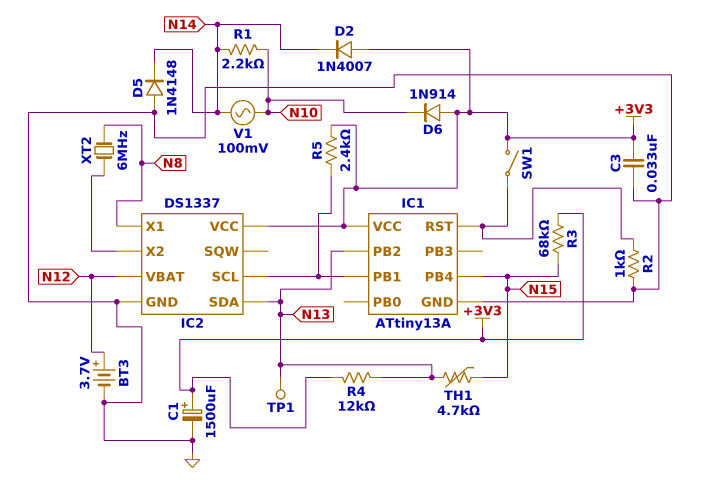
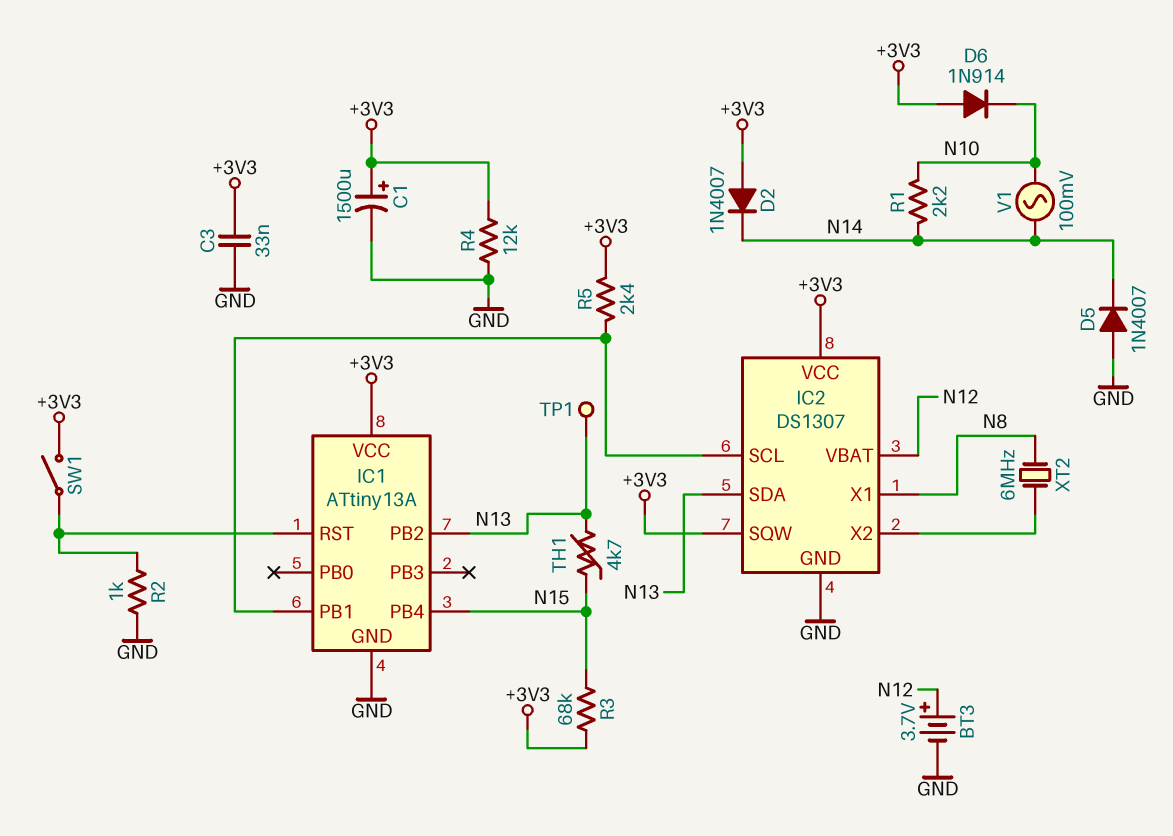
D5: diode 1N4148 (A GND, K N14) -> diode 1N4007 (A GND, K N14)
IC2: DS1337 -> DS1307
IC2 pin SQW: none -> +3V3
R4: 12k (+3V3, N13) -> 12k (+3V3, GND)

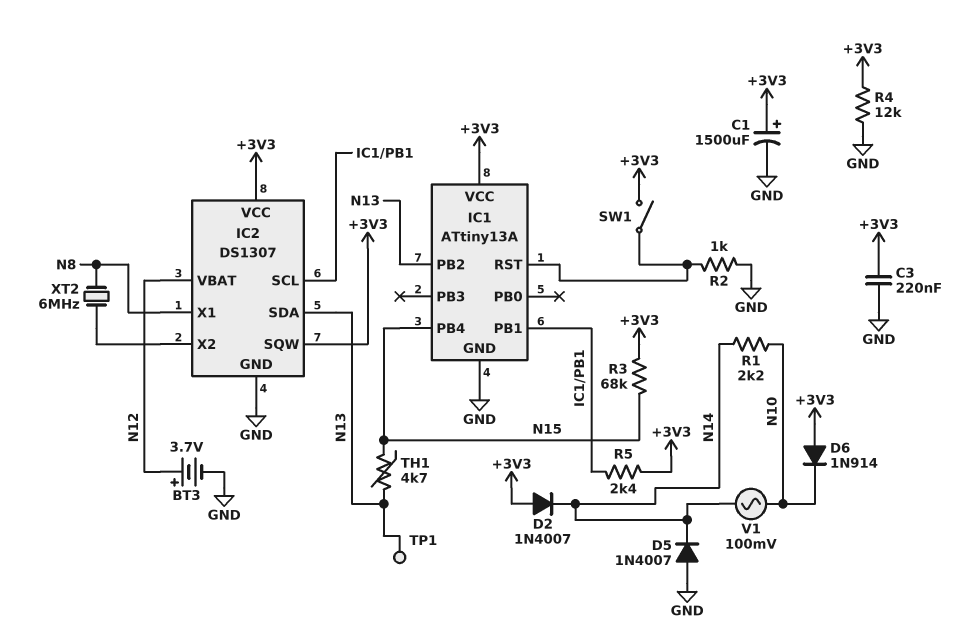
C3: 33nF (+3V3, GND) -> 220nF (+3V3, GND)

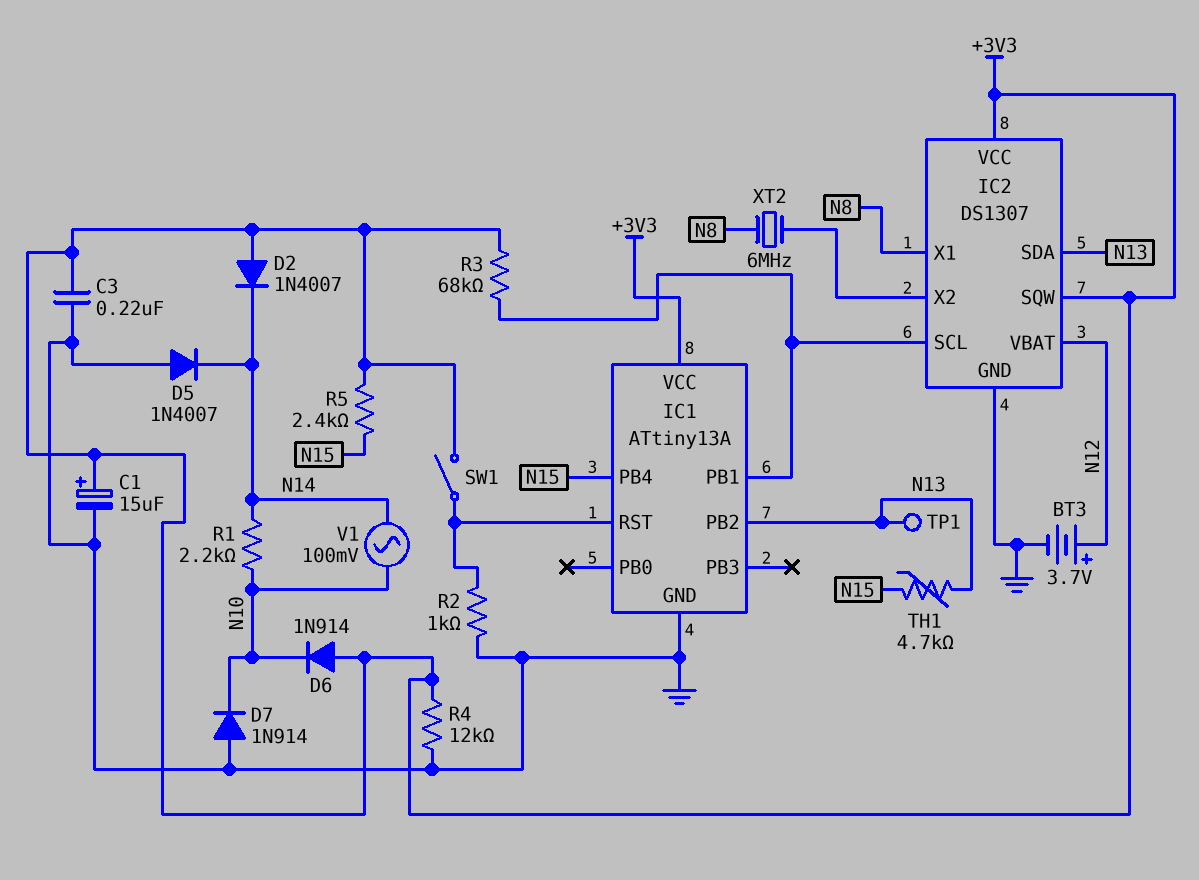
C1: 1500uF (plus +3V3, minus GND) -> 15uF (plus +3V3, minus GND)
D7: none -> diode 1N914 (A GND, K N10)
R3: 68k (+3V3, N15) -> 68k (+3V3, IC1/PB1)
R5: 2.4k (+3V3, IC1/PB1) -> 2.4k (+3V3, N15)

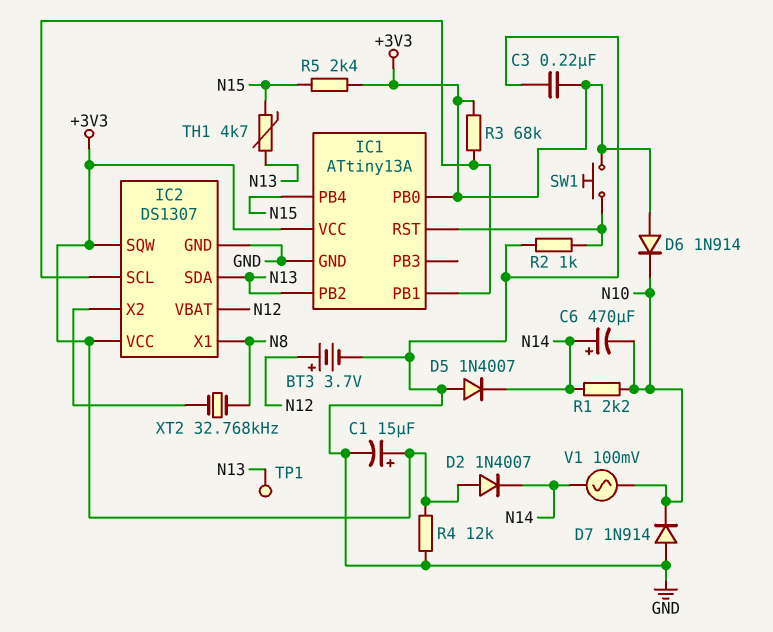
C6: none -> 470uF (plus N14, minus N10)
IC1 pin PB0: none -> +3V3
SW1: switch (+3V3, IC1/RST) -> button (+3V3, IC1/RST)
XT2: 6MHz (IC2/X2, N8) -> 32.768kHz (IC2/X2, N8)

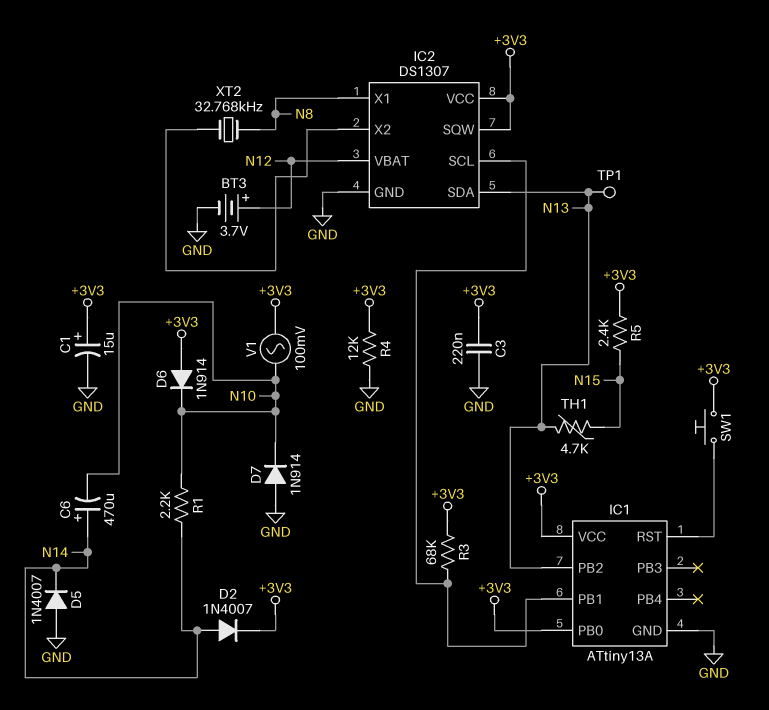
D2: diode 1N4007 (A +3V3, K N14) -> diode 1N4007 (A N14, K +3V3)
IC1 pin PB4: N15 -> none
R2: 1k (GND, IC1/RST) -> none
V1: AC 100mV (N10, N14) -> AC 100mV (+3V3, N10)

